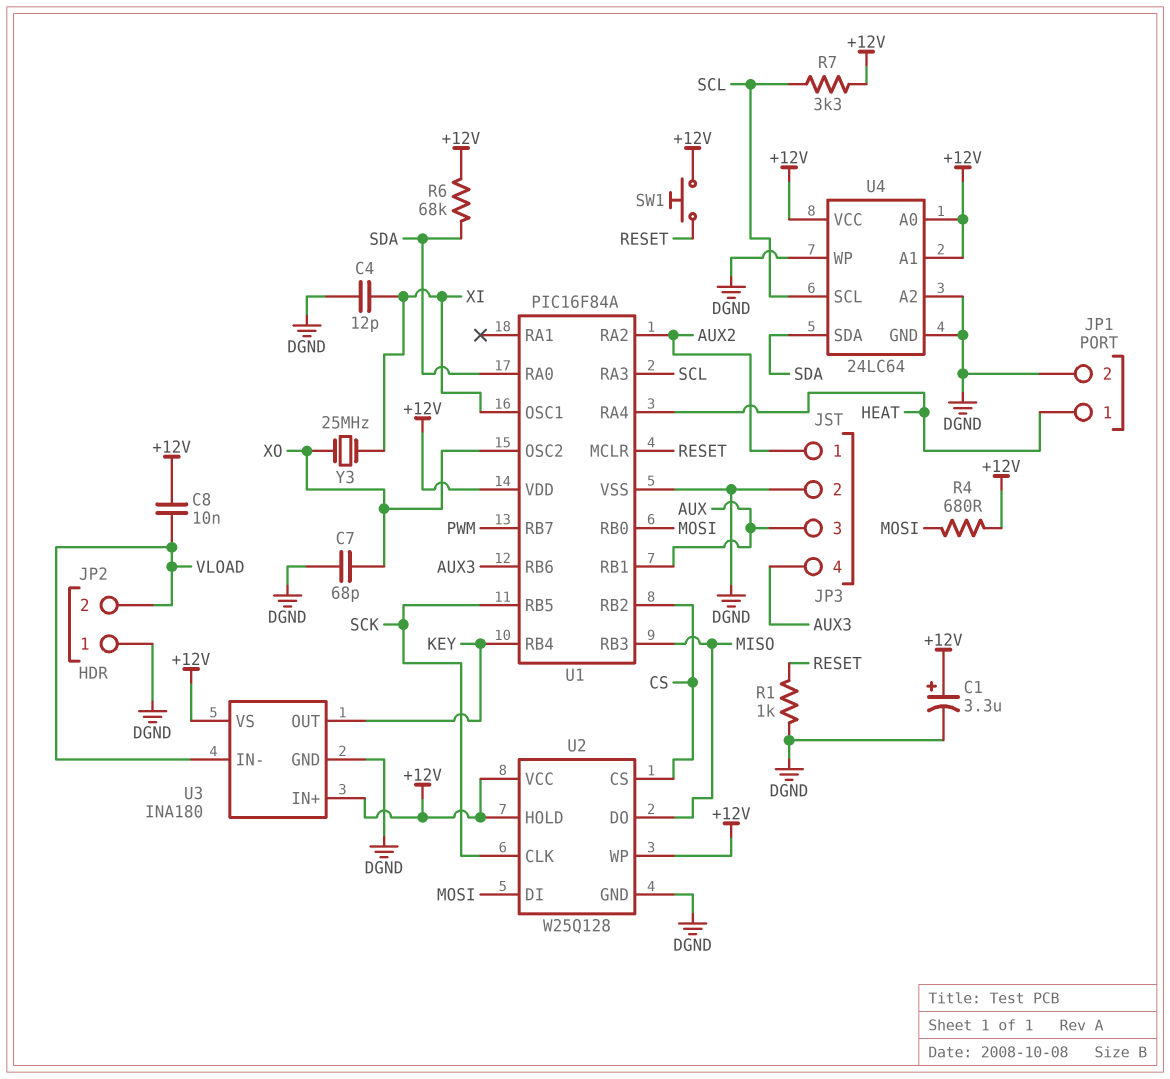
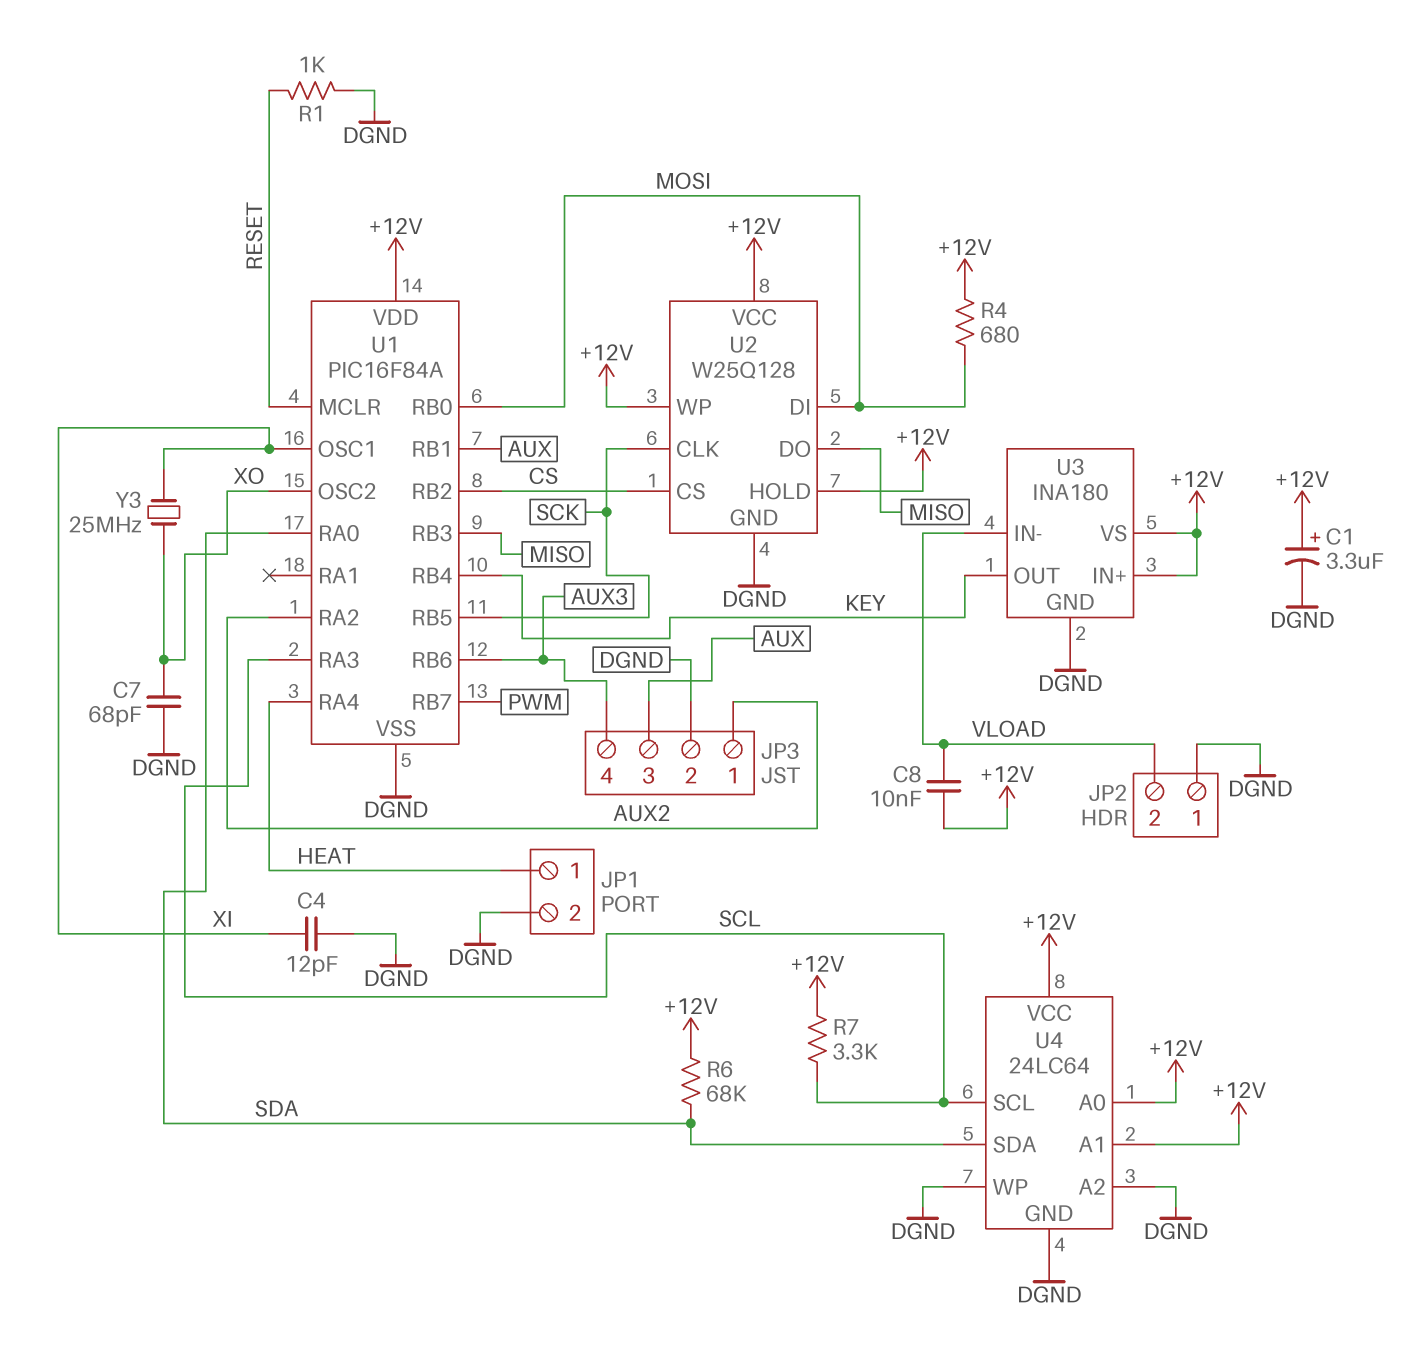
SW1: button (+12V, RESET) -> none

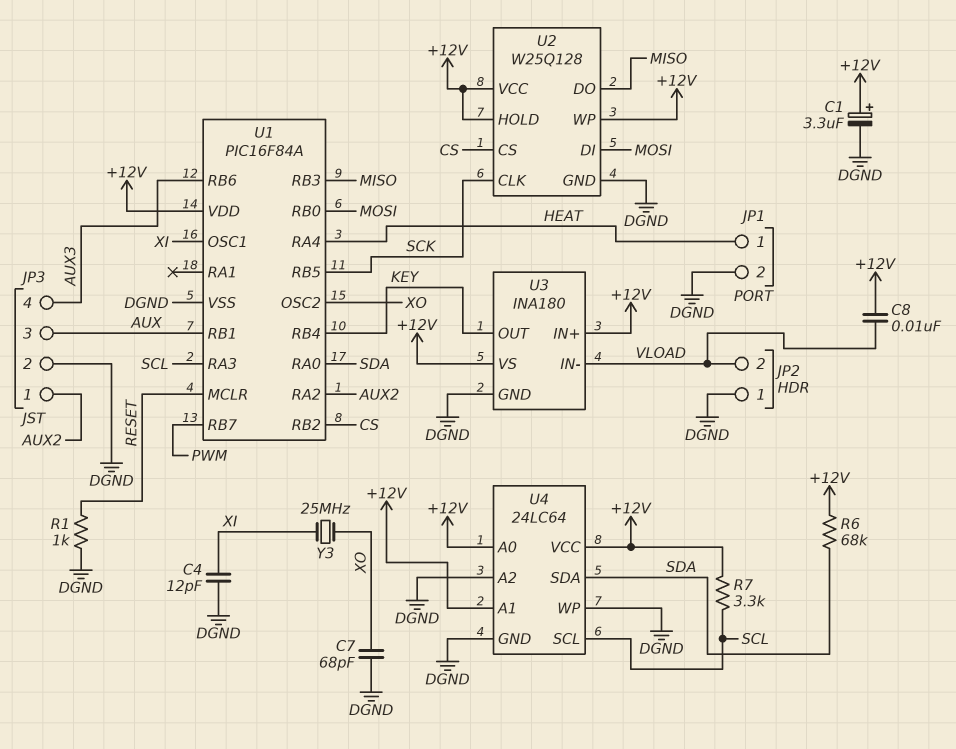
R4: 680 (+12V, MOSI) -> none

